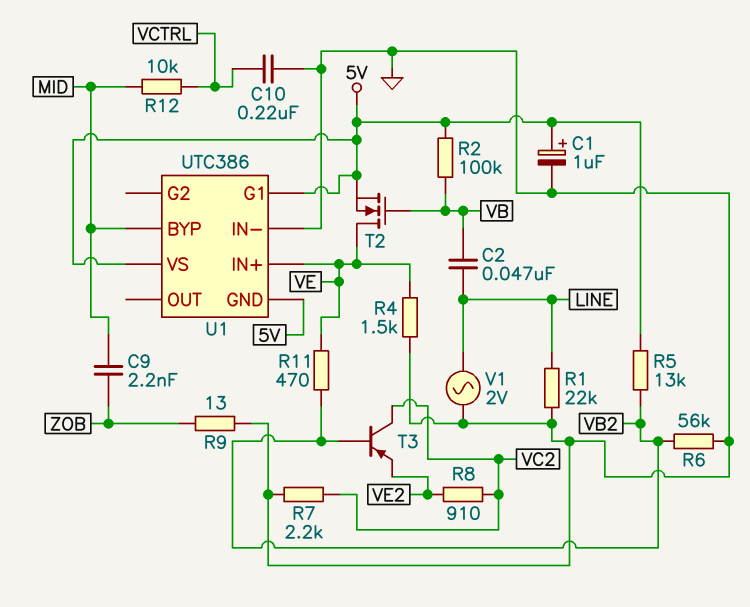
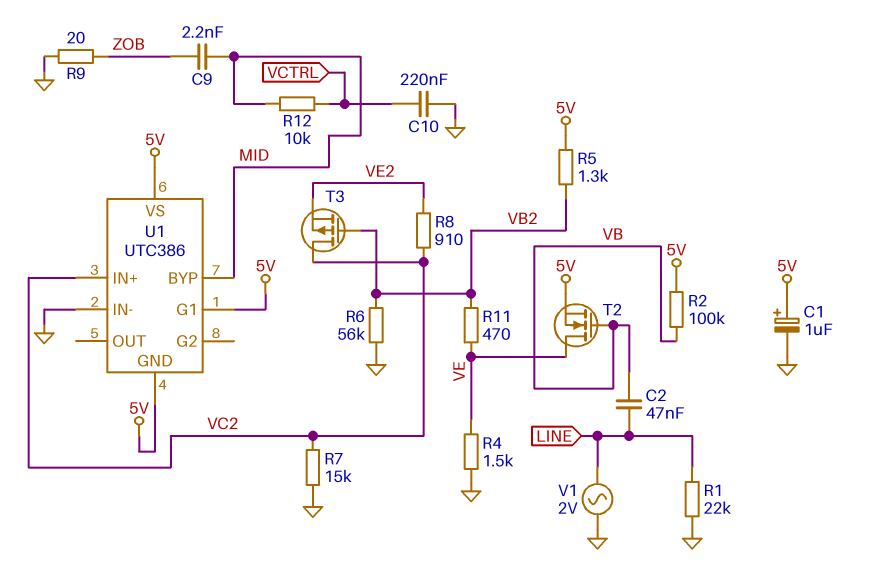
R5: 13k (5V, VB2) -> 1.3k (5V, VB2)
R7: 2.2k (GND, VC2) -> 15k (GND, VC2)
R9: 13 (GND, ZOB) -> 20 (GND, ZOB)
T3: PNP (B VB2, C VC2, E VE2) -> PMOS (G VB2, D VC2, S VE2)
U1 pin IN+: VE -> VC2

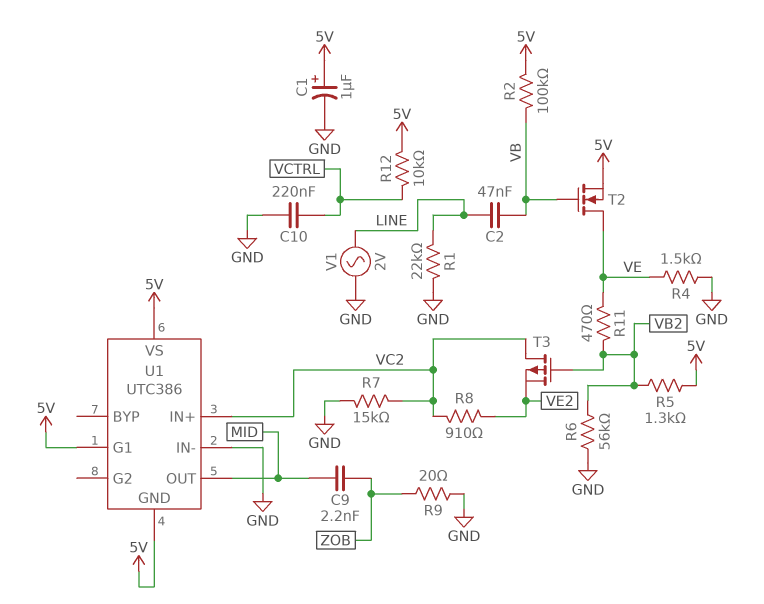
R12: 10k (MID, VCTRL) -> 10k (5V, VCTRL)
U1 pin BYP: MID -> none
U1 pin OUT: none -> MID

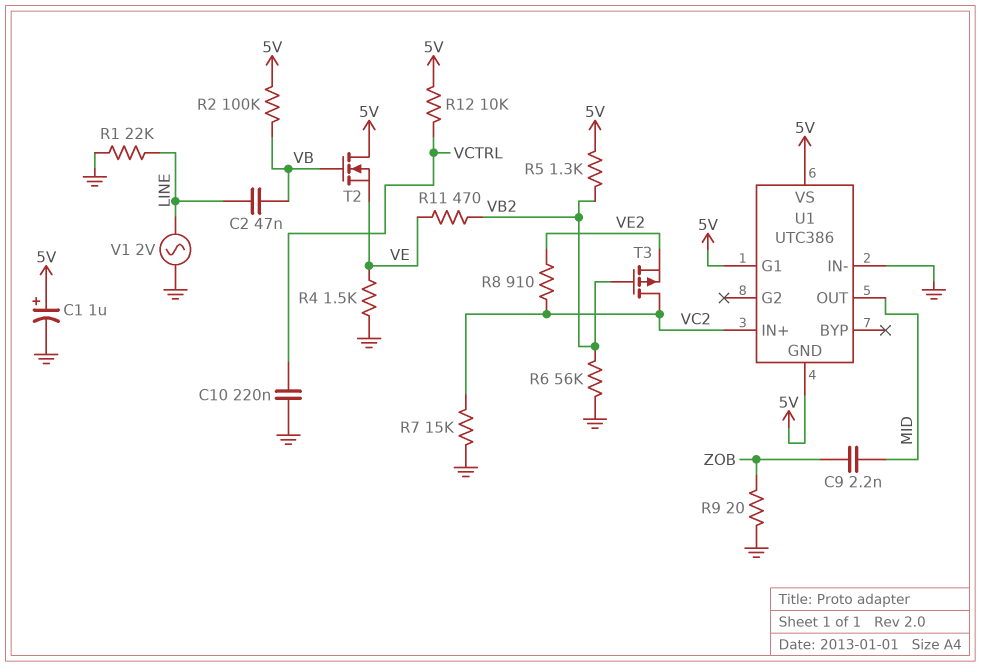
T2: NMOS (G VB, D VE, S 5V) -> NMOS (G VB, D 5V, S VE)

